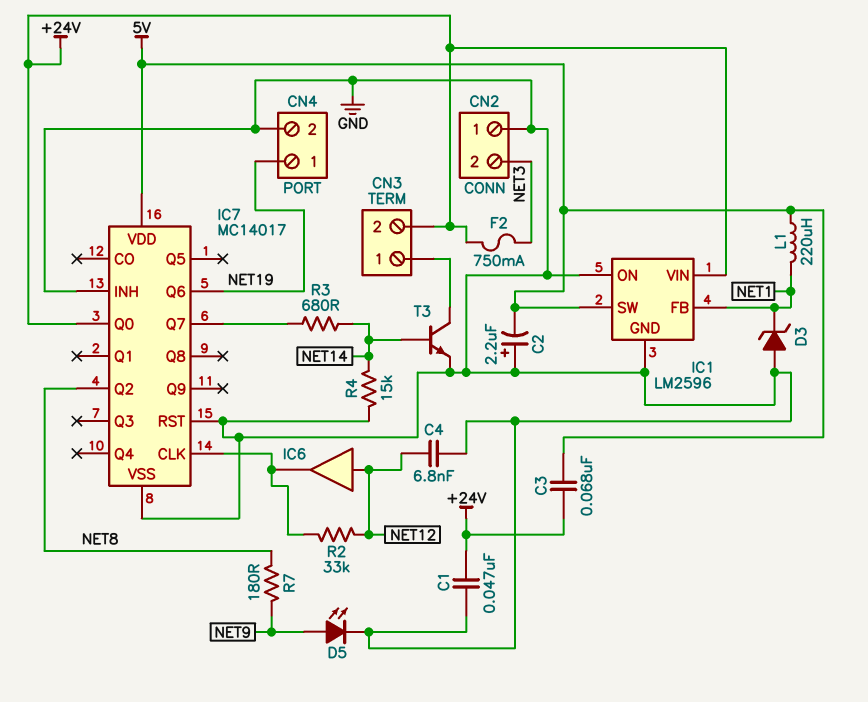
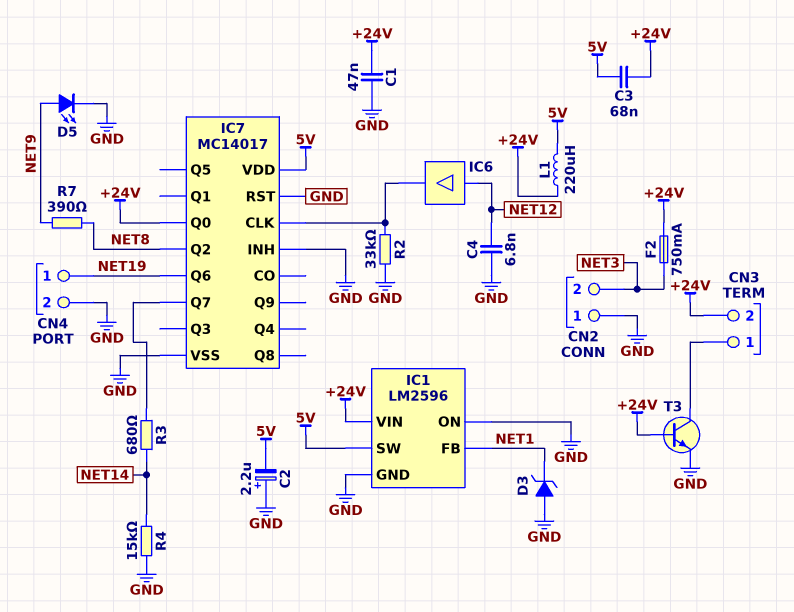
L1: 220uH (5V, NET1) -> 220uH (+24V, 5V)
R2: 33k (IC7/CLK, NET12) -> 33k (GND, IC7/CLK)
R7: 180 (NET8, NET9) -> 390 (NET8, NET9)
T3: NPN (B NET14, C CN3/1, E GND) -> NPN (B +24V, C CN3/1, E GND)

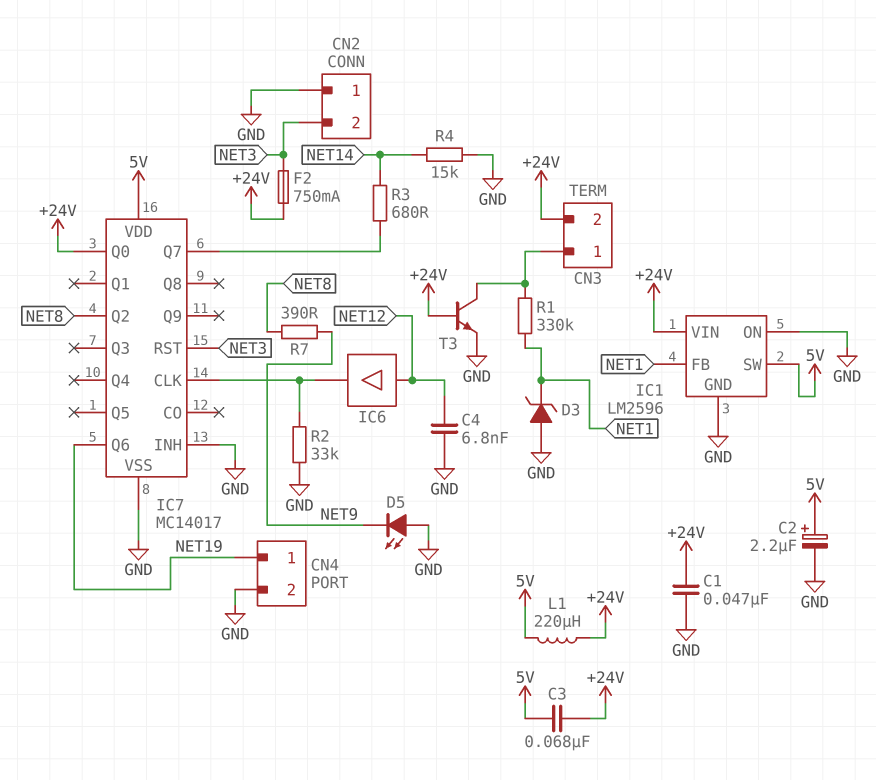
C2: 2.2uF (plus GND, minus 5V) -> 2.2uF (plus 5V, minus GND)
D5: LED (A NET9, K GND) -> LED (A GND, K NET9)
IC7 pin RST: GND -> NET3
R1: none -> 330k (CN3/1, NET1)

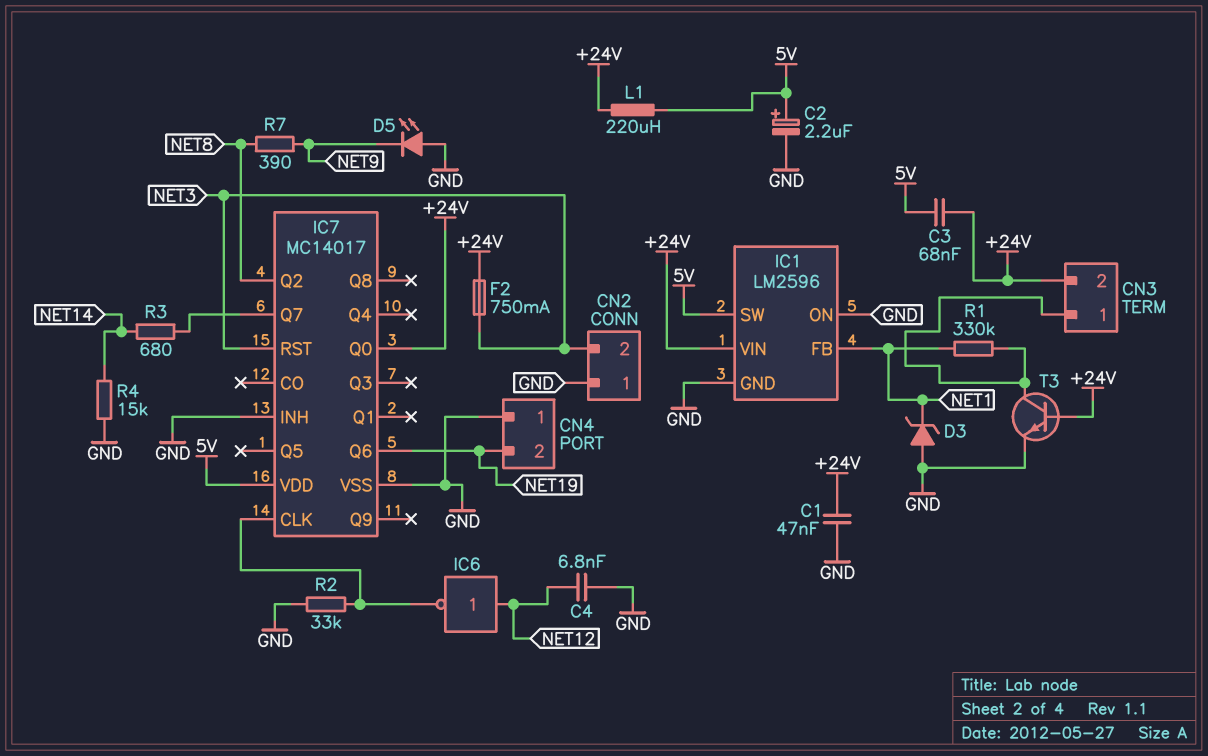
CN4 pin 1: NET19 -> GND
CN4 pin 2: GND -> NET19
IC6: buffer (in NET12, out IC7/CLK) -> NOT (in NET12, out IC7/CLK)

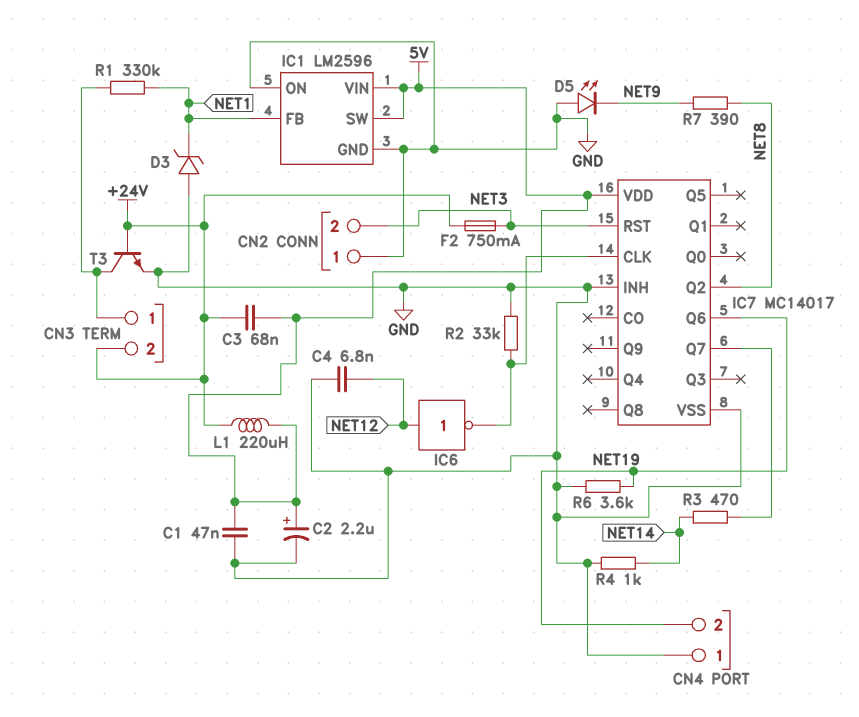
C1: 47nF (+24V, GND) -> 47nF (5V, GND)
IC1 pin VIN: +24V -> 5V
IC7 pin Q0: +24V -> none
R3: 680 (IC7/Q7, NET14) -> 470 (IC7/Q7, NET14)
R4: 15k (GND, NET14) -> 1k (GND, NET14)
R6: none -> 3.6k (GND, NET19)

